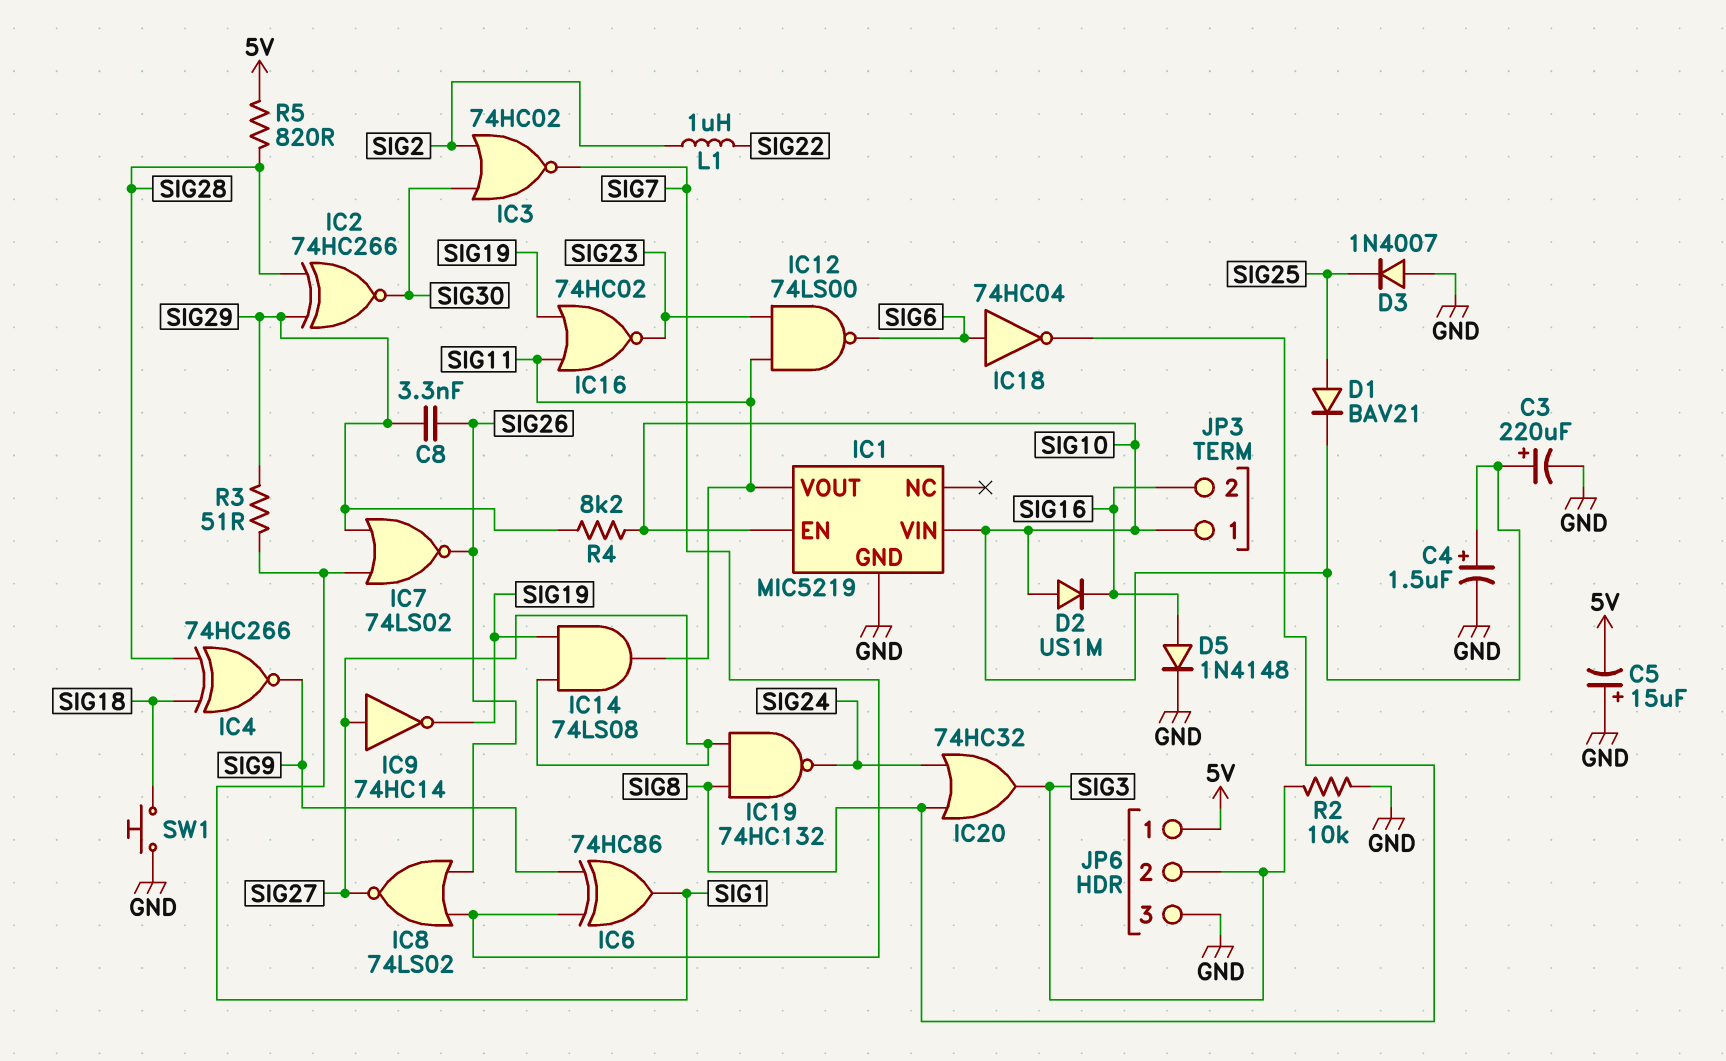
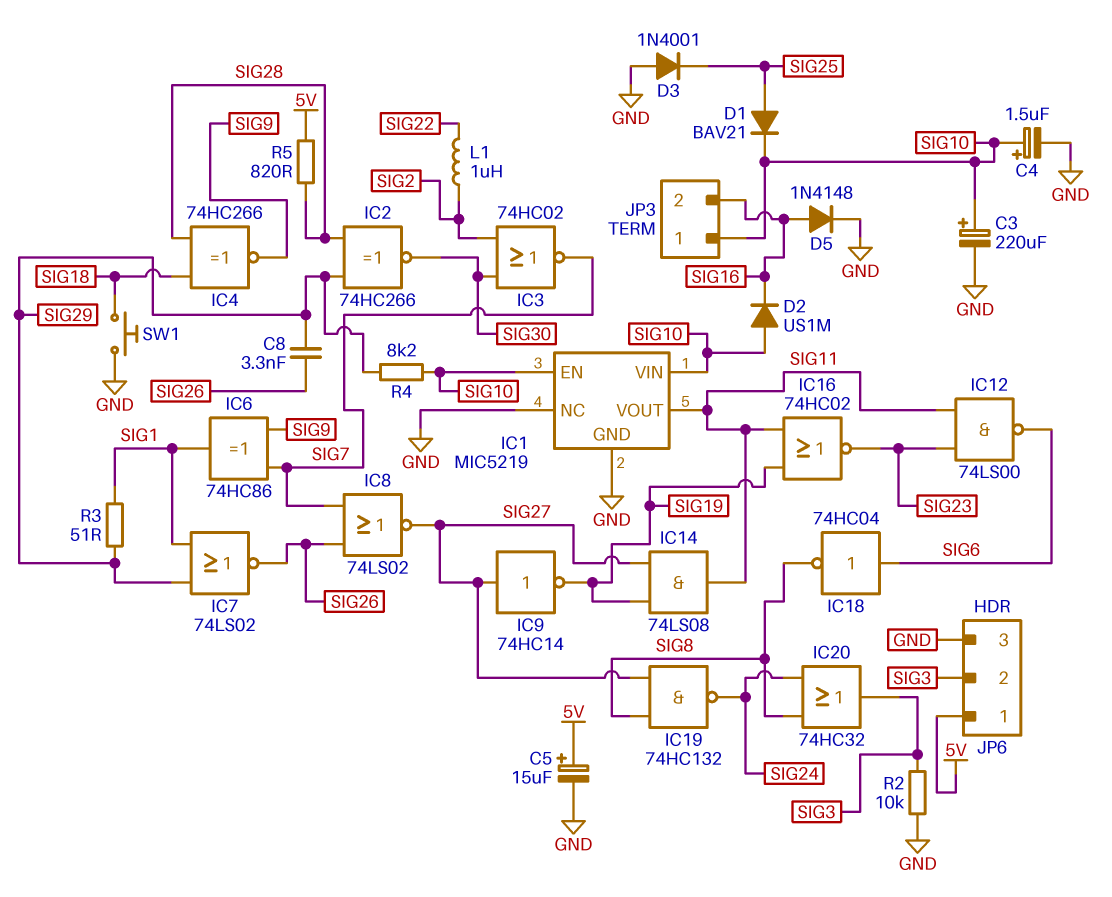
C5: 15uF (plus GND, minus 5V) -> 15uF (plus 5V, minus GND)
D3: diode 1N4007 (A GND, K SIG25) -> diode 1N4001 (A GND, K SIG25)
IC1 pin NC: none -> GND

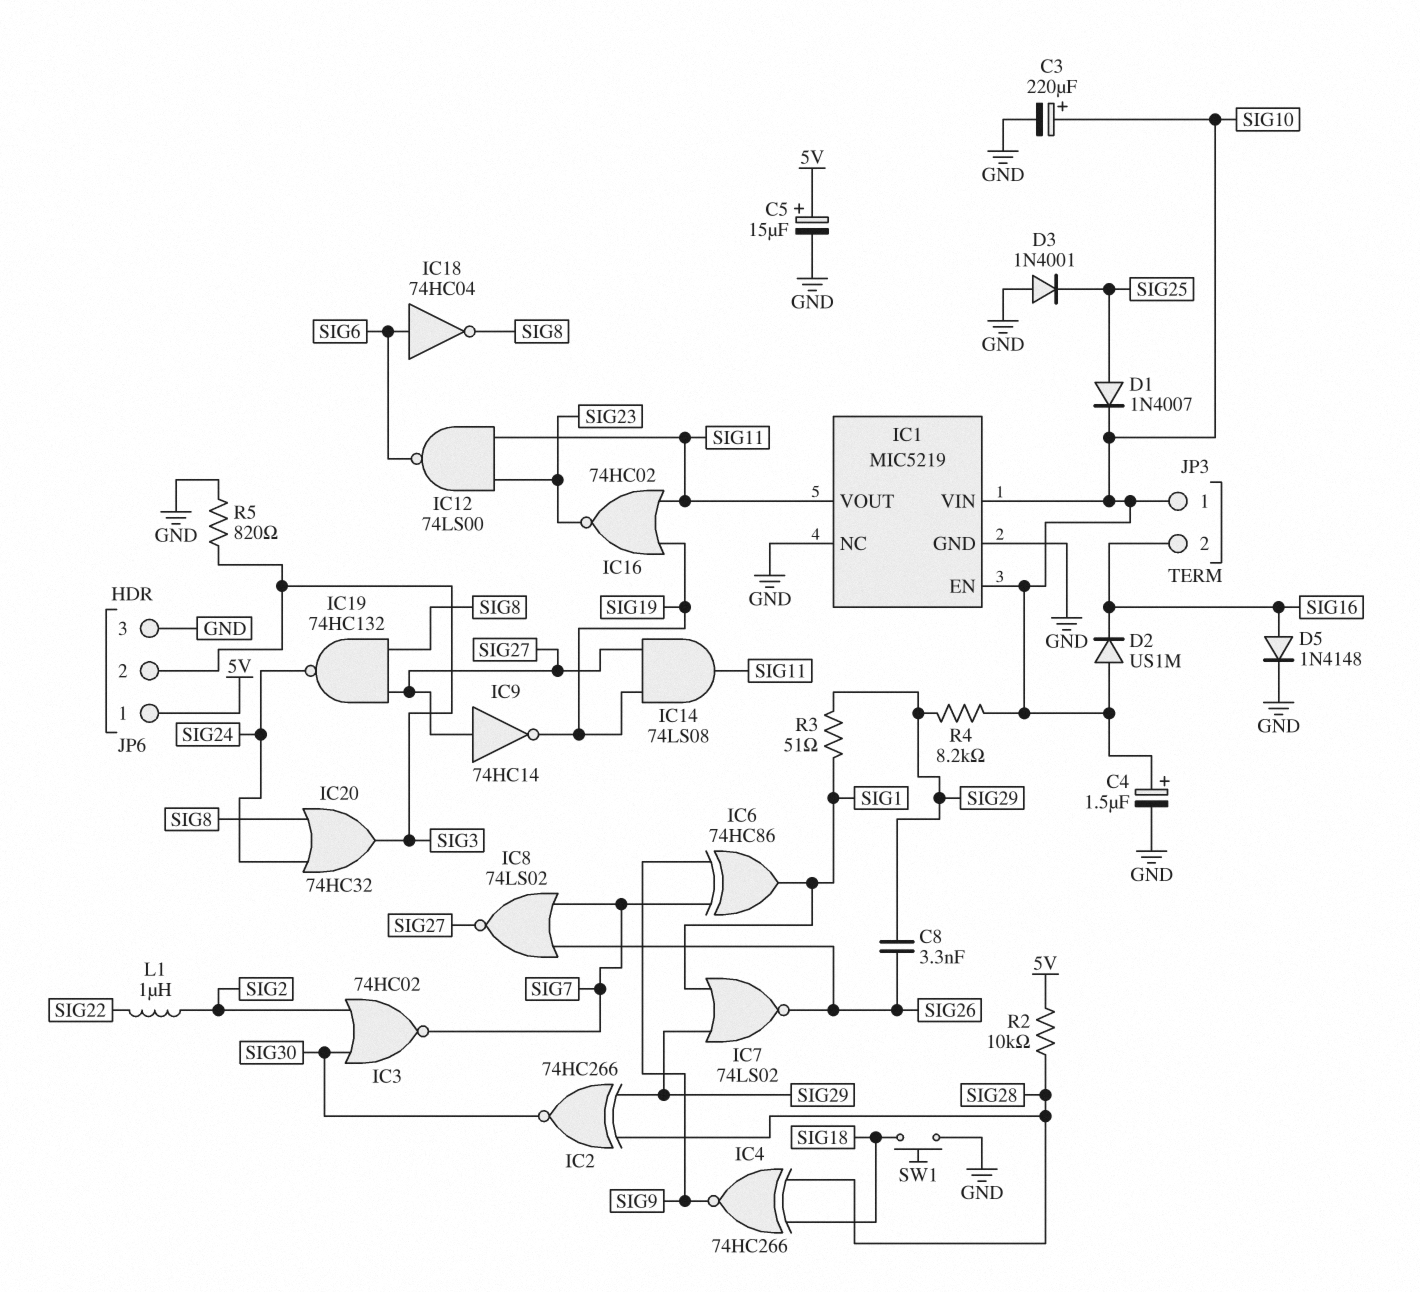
D1: diode BAV21 (A SIG25, K SIG10) -> diode 1N4007 (A SIG25, K SIG10)
R2: 10k (GND, SIG3) -> 10k (5V, SIG28)
R5: 820 (5V, SIG28) -> 820 (GND, SIG3)

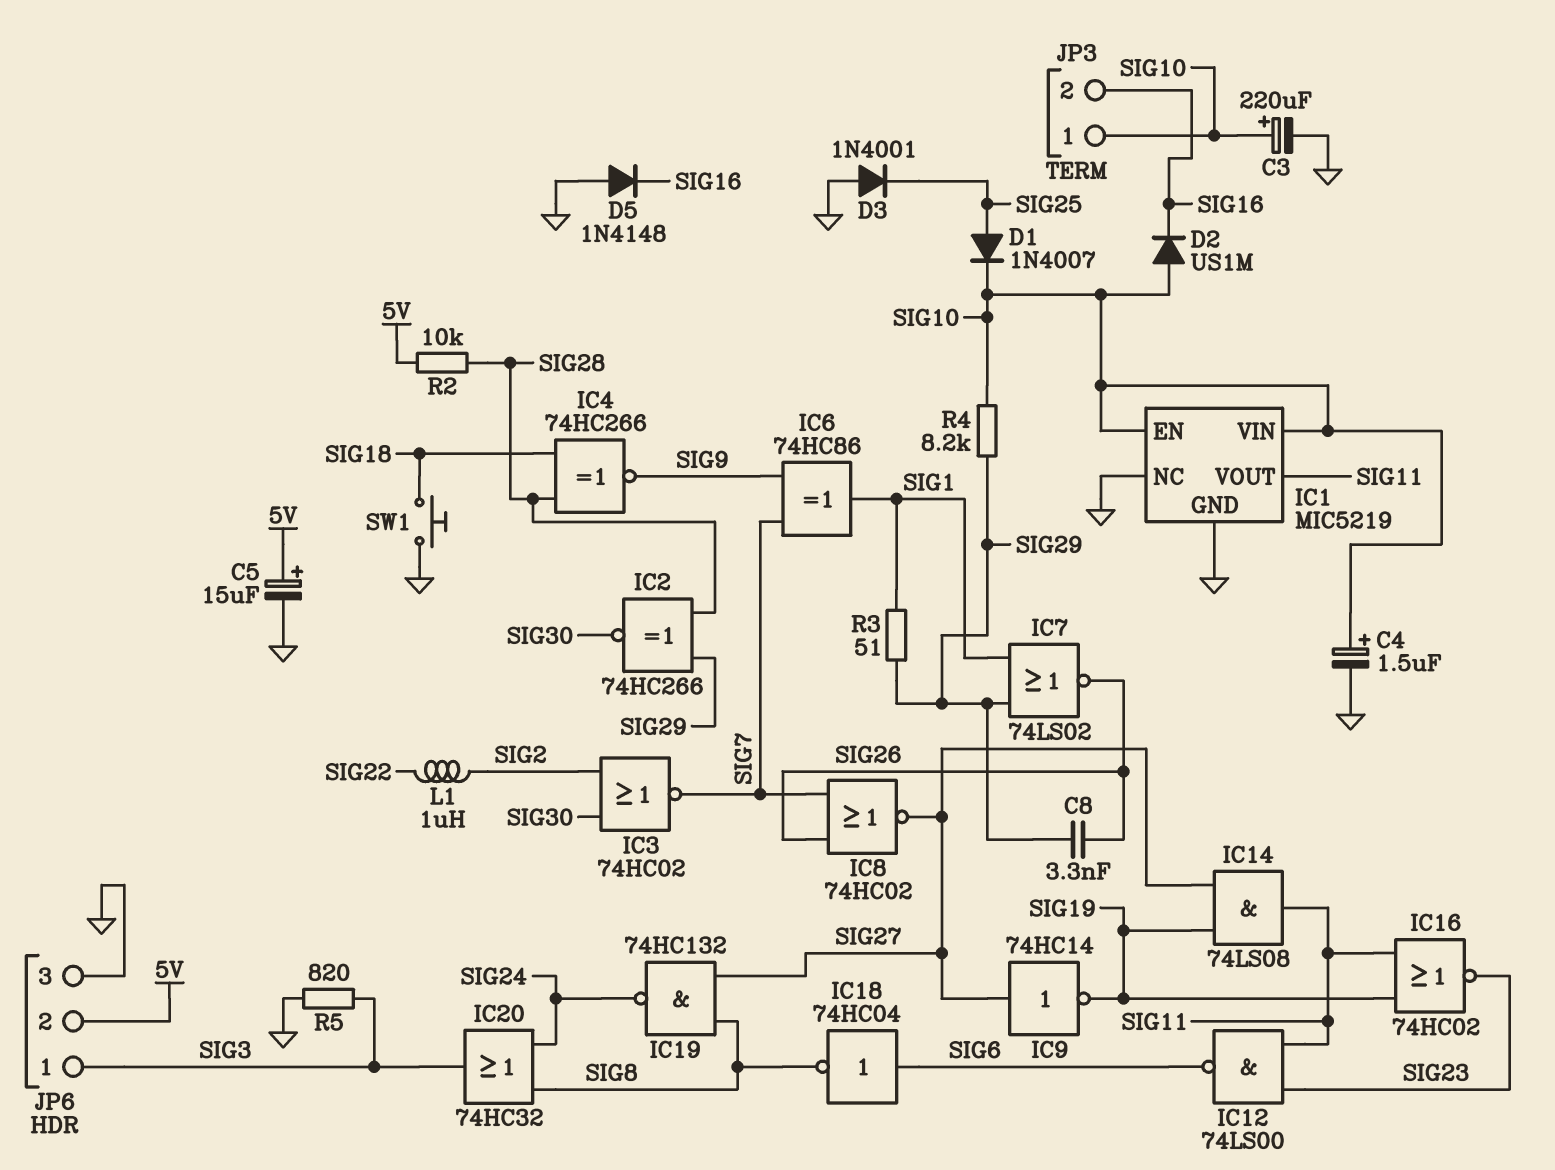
D5: diode 1N4148 (A SIG16, K GND) -> diode 1N4148 (A GND, K SIG16)
IC8: NOR 74LS02 (in SIG7, in SIG26, out SIG27) -> NOR 74HC02 (in SIG7, in SIG26, out SIG27)
JP6 pin 1: 5V -> SIG3
JP6 pin 2: SIG3 -> 5V

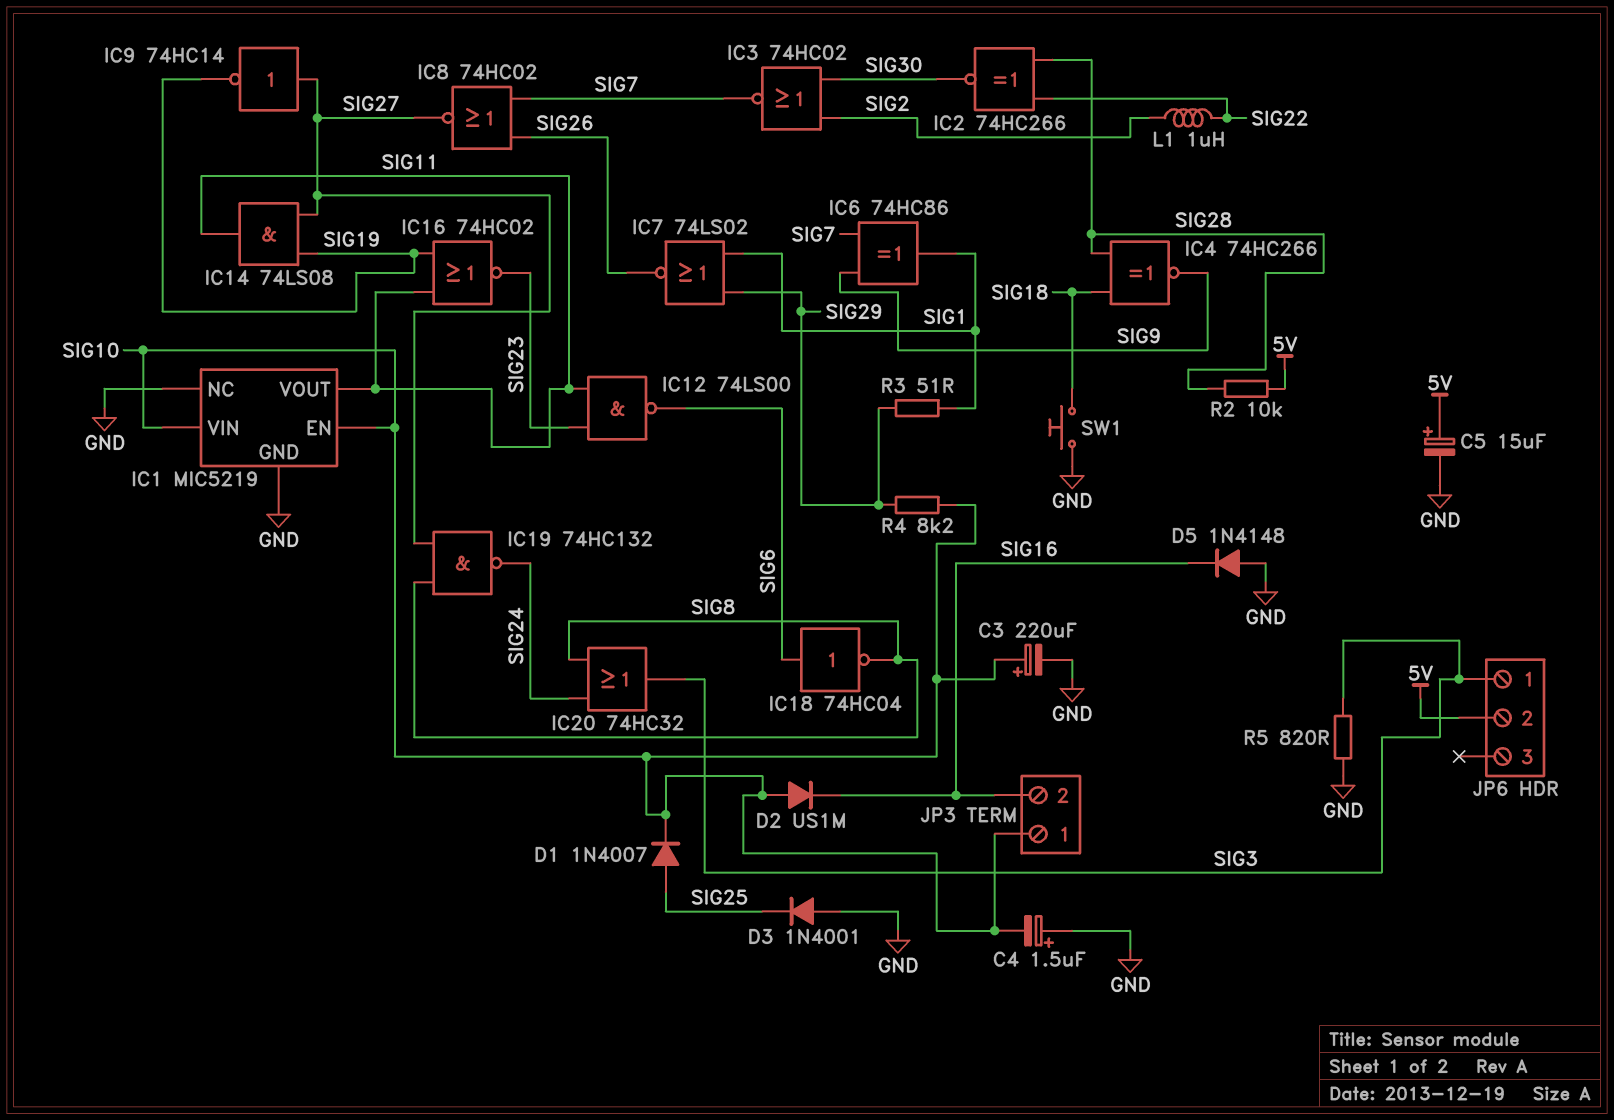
C4: 1.5uF (plus SIG10, minus GND) -> 1.5uF (plus GND, minus SIG10)
C8: 3.3nF (SIG26, SIG29) -> none
IC2: XNOR 74HC266 (in SIG28, in SIG29, out SIG30) -> XNOR 74HC266 (in SIG22, in SIG28, out SIG30)
JP6 pin 3: GND -> none

